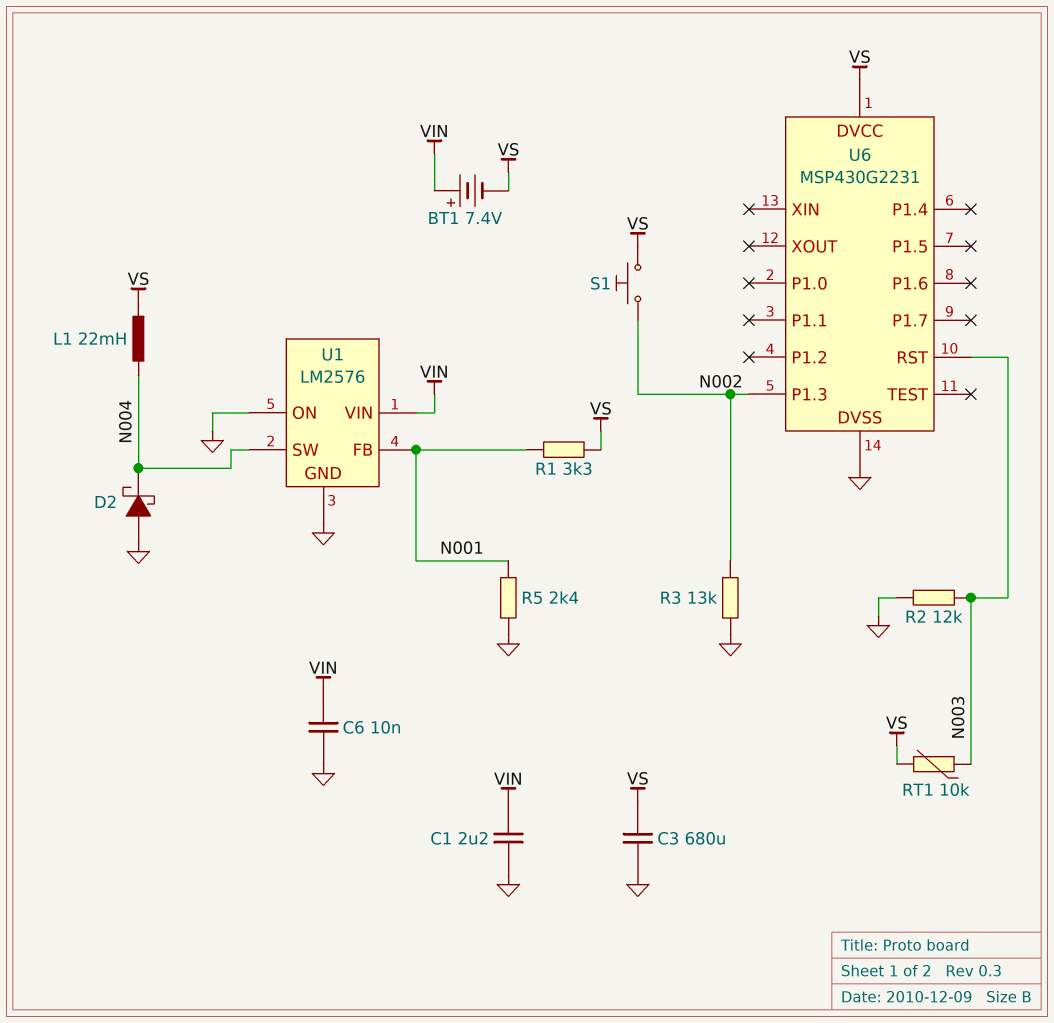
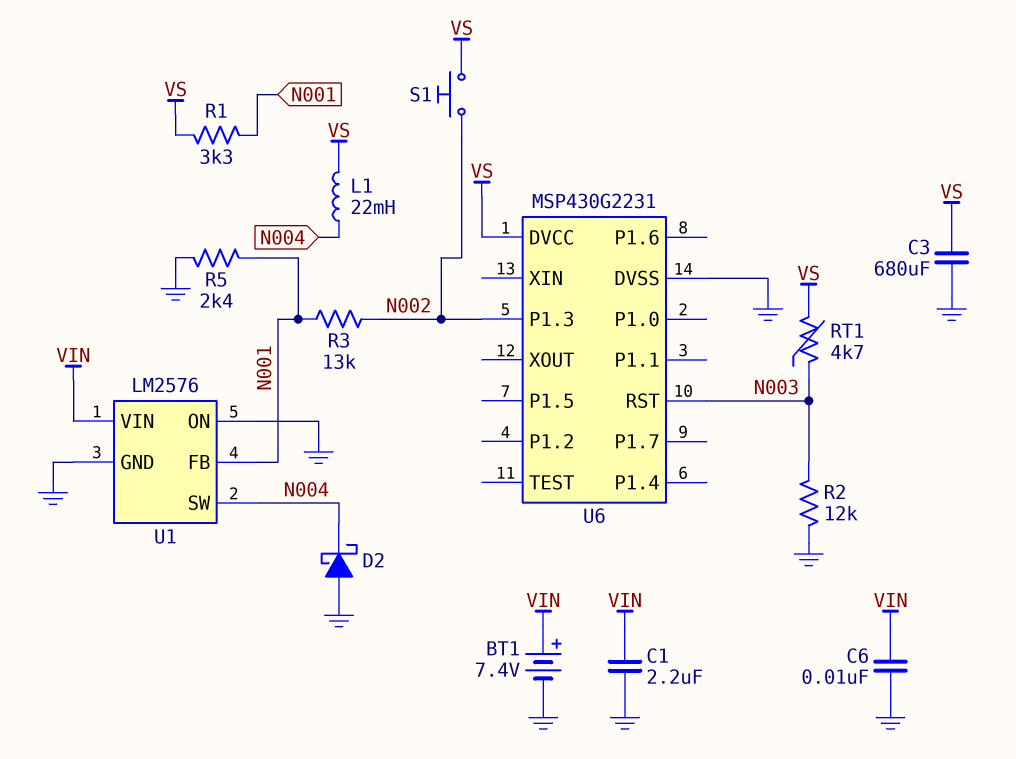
BT1: 7.4V (plus VIN, minus VS) -> 7.4V (plus VIN, minus GND)
R3: 13k (GND, N002) -> 13k (N001, N002)
RT1: 10k (N003, VS) -> 4.7k (N003, VS)

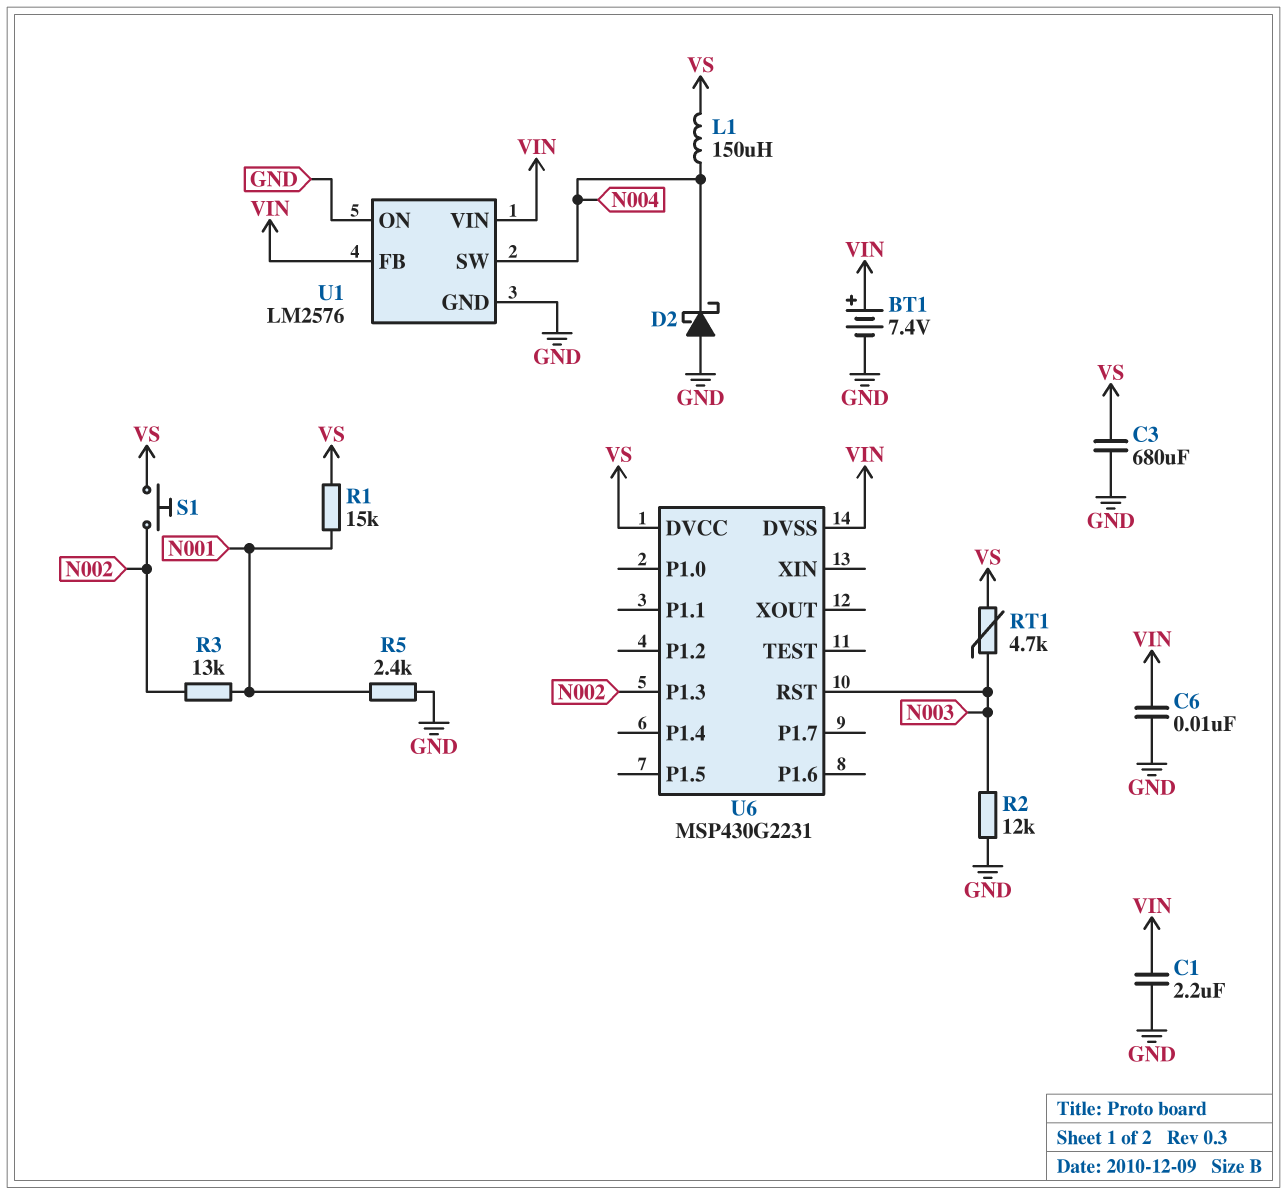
L1: 22mH (N004, VS) -> 150uH (N004, VS)
R1: 3.3k (N001, VS) -> 15k (N001, VS)
U1 pin FB: N001 -> VIN
U6 pin DVSS: GND -> VIN

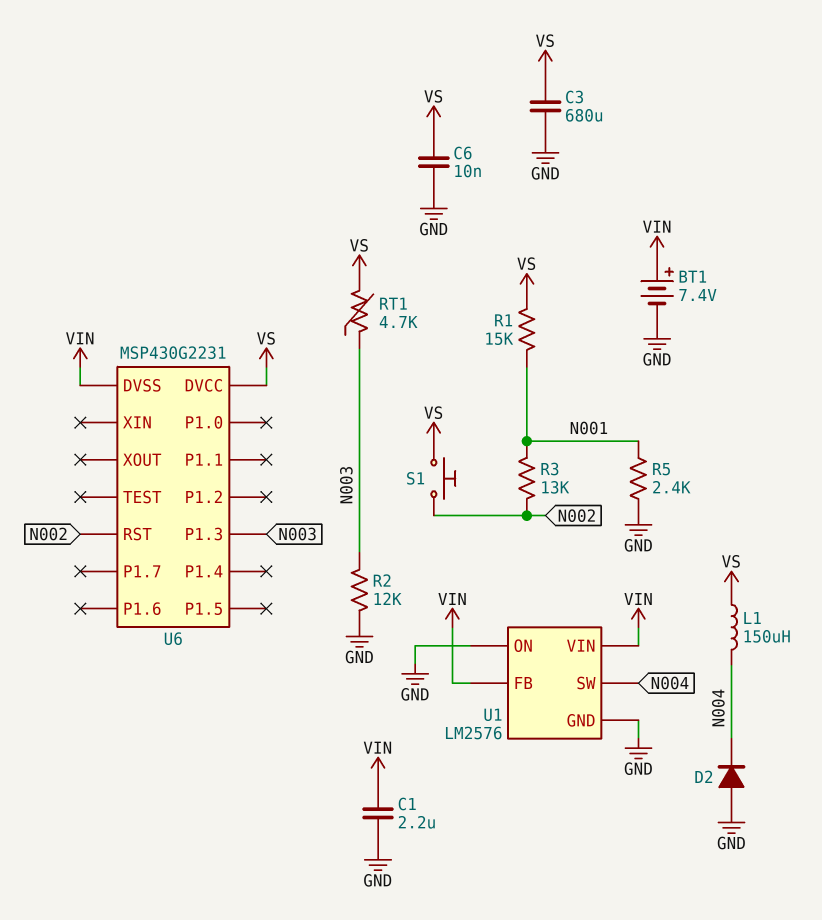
C6: 10nF (GND, VIN) -> 10nF (GND, VS)
D2: schottky (A GND, K N004) -> diode (A GND, K N004)
U6 pin P1.3: N002 -> N003
U6 pin RST: N003 -> N002

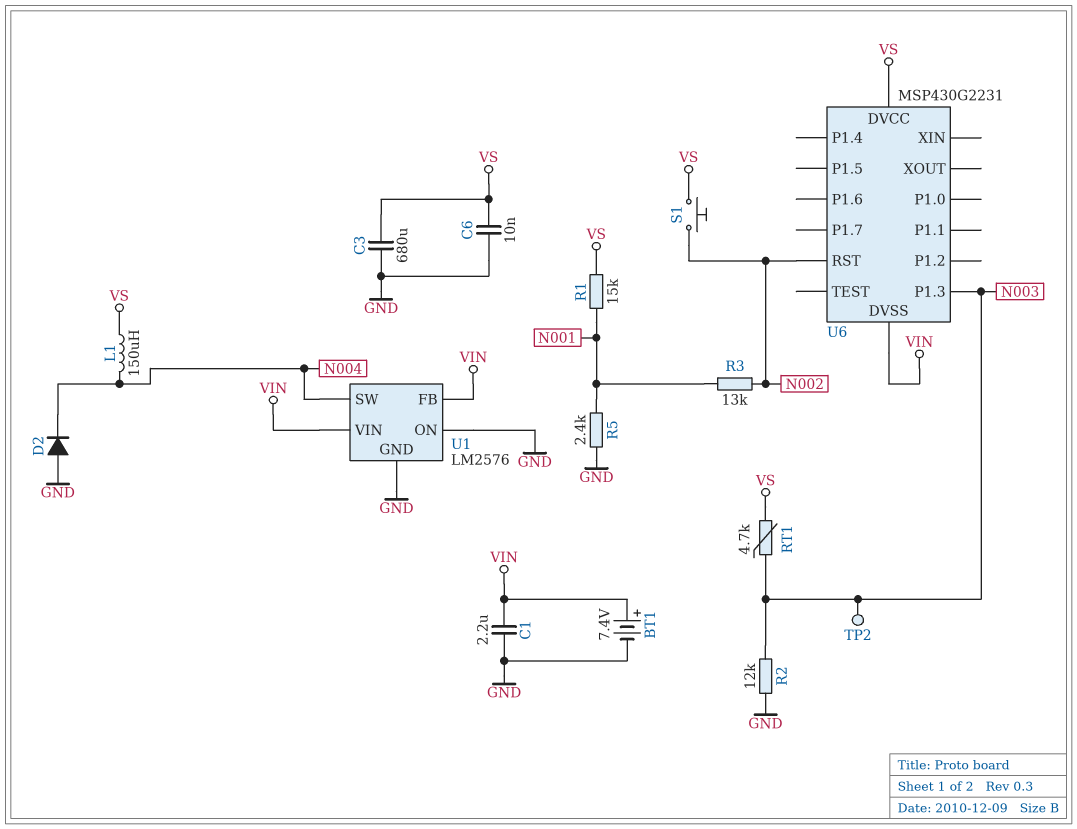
TP2: none -> test point (N003)

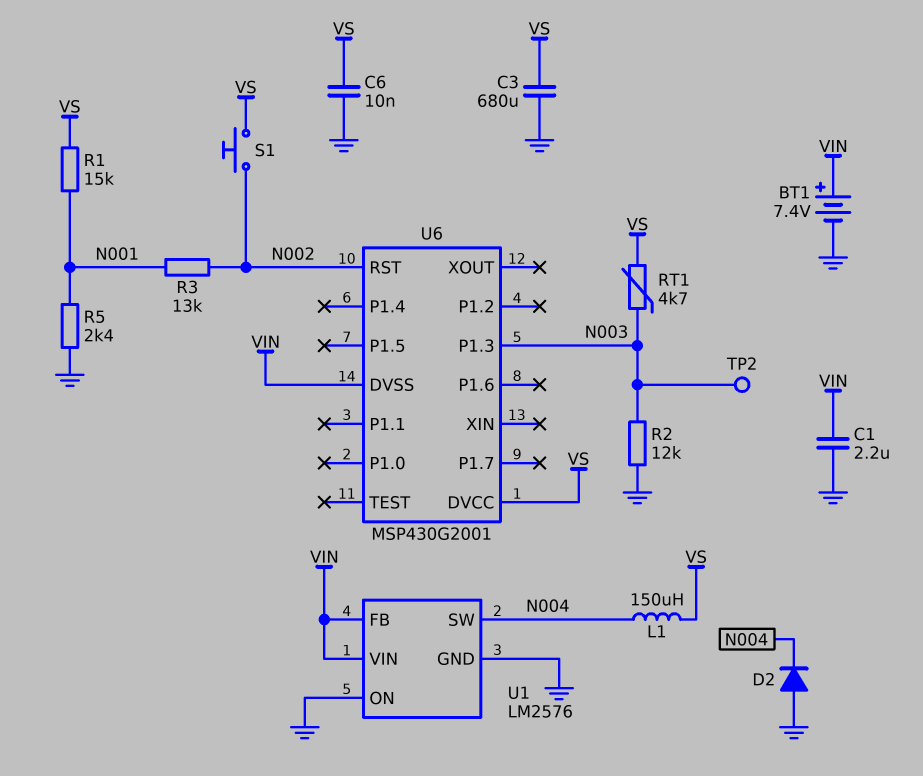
U6: MSP430G2231 -> MSP430G2001

